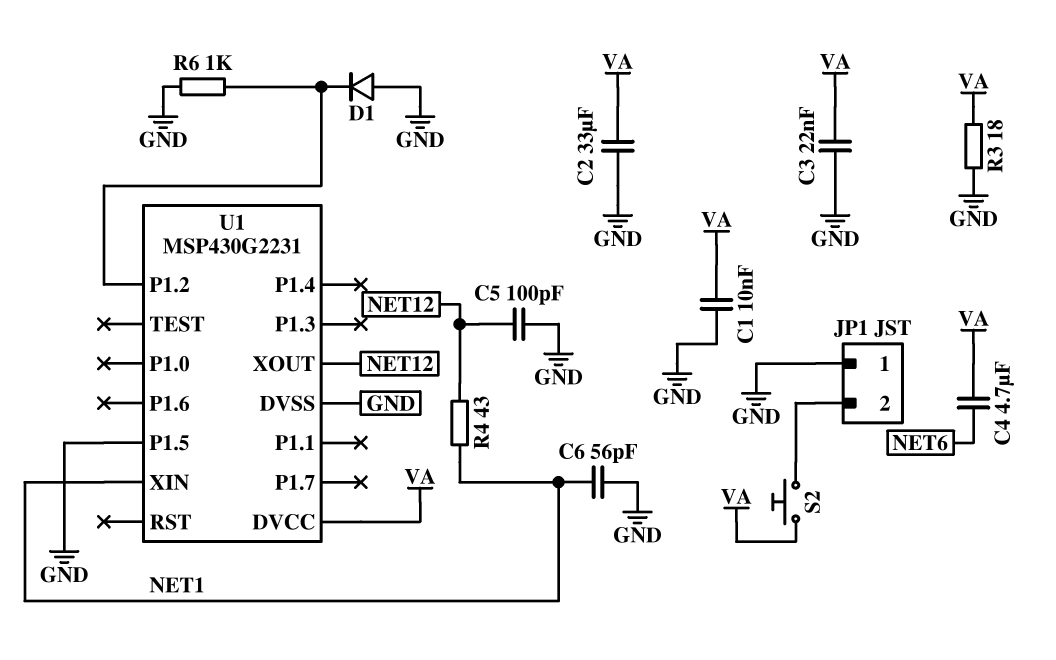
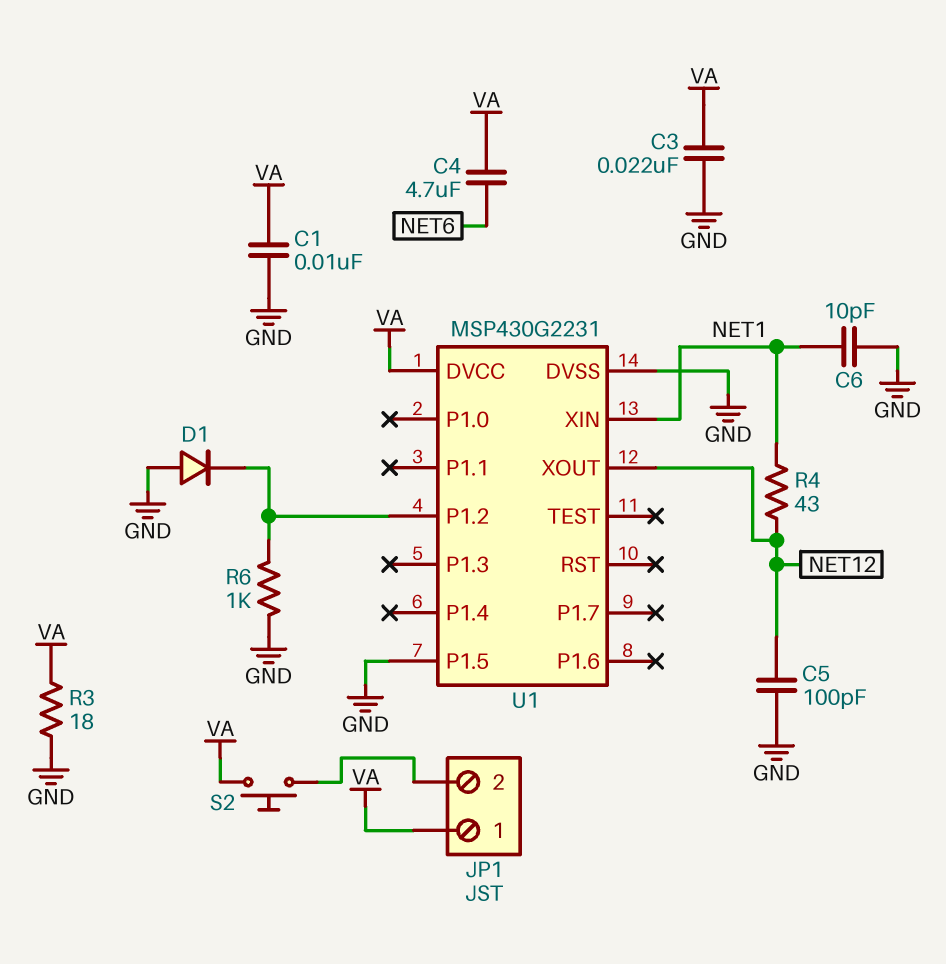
C2: 33uF (GND, VA) -> none
C6: 56pF (GND, NET1) -> 10pF (GND, NET1)
JP1 pin 1: GND -> VA

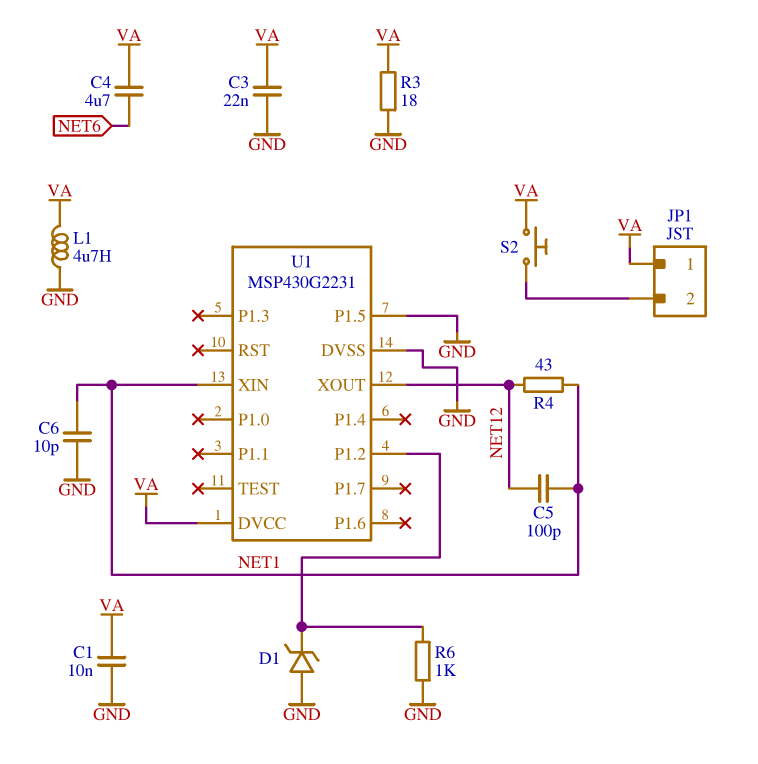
C5: 100pF (GND, NET12) -> 100pF (NET1, NET12)
D1: diode (A GND, K U1/P1.2) -> zener (A GND, K U1/P1.2)
L1: none -> 4.7uH (GND, VA)

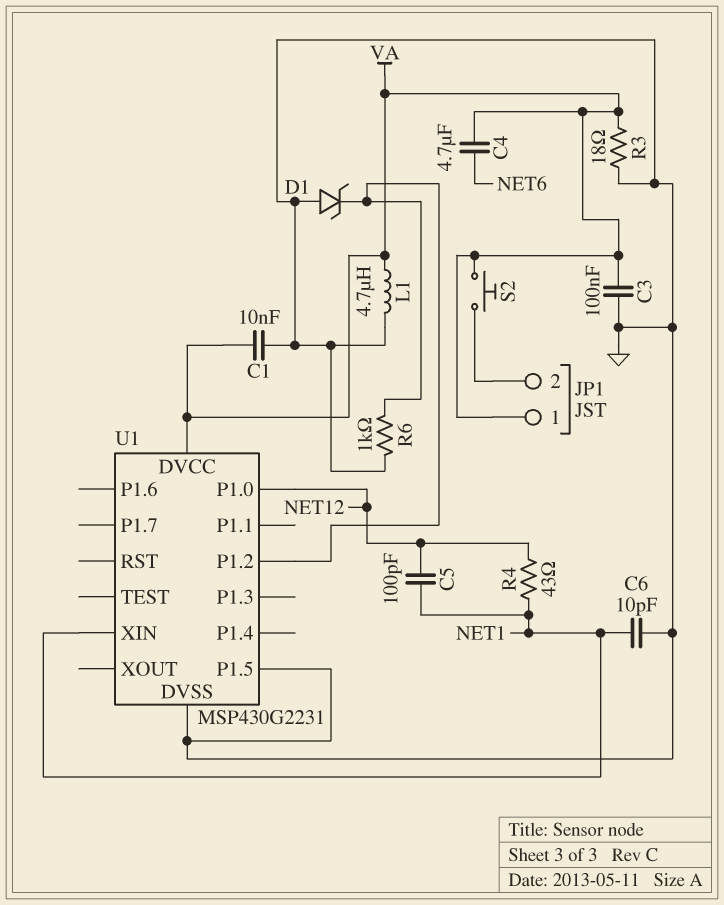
C3: 22nF (GND, VA) -> 100nF (GND, VA)
U1 pin P1.0: none -> NET12
U1 pin XOUT: NET12 -> none

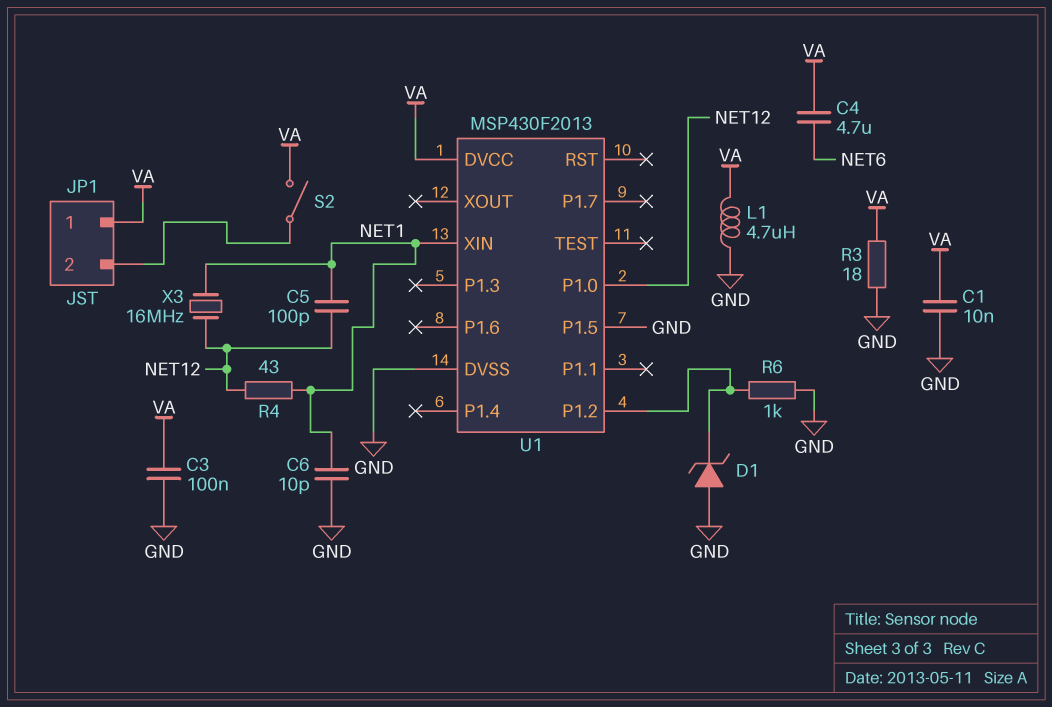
S2: button (JP1/2, VA) -> switch (JP1/2, VA)
U1: MSP430G2231 -> MSP430F2013
X3: none -> 16MHz (NET1, NET12)

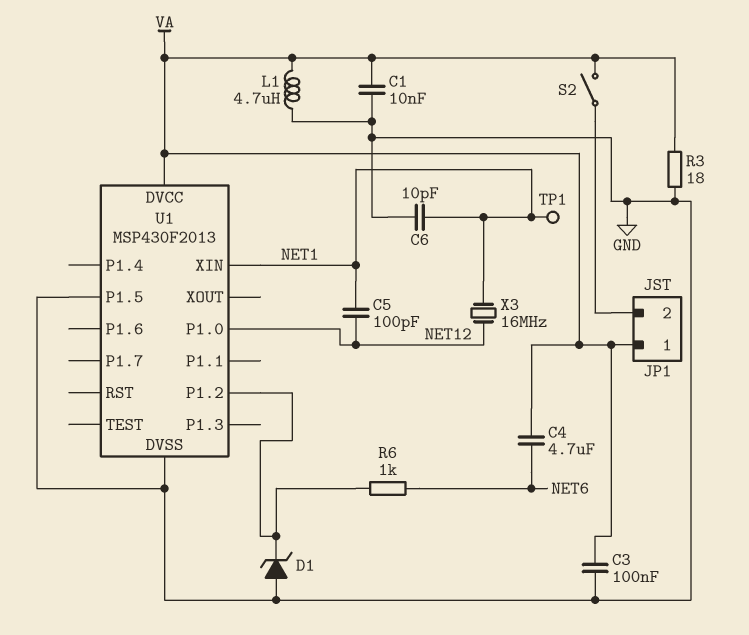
R4: 43 (NET1, NET12) -> none
R6: 1k (GND, U1/P1.2) -> 1k (NET6, U1/P1.2)
TP1: none -> test point (NET1)

